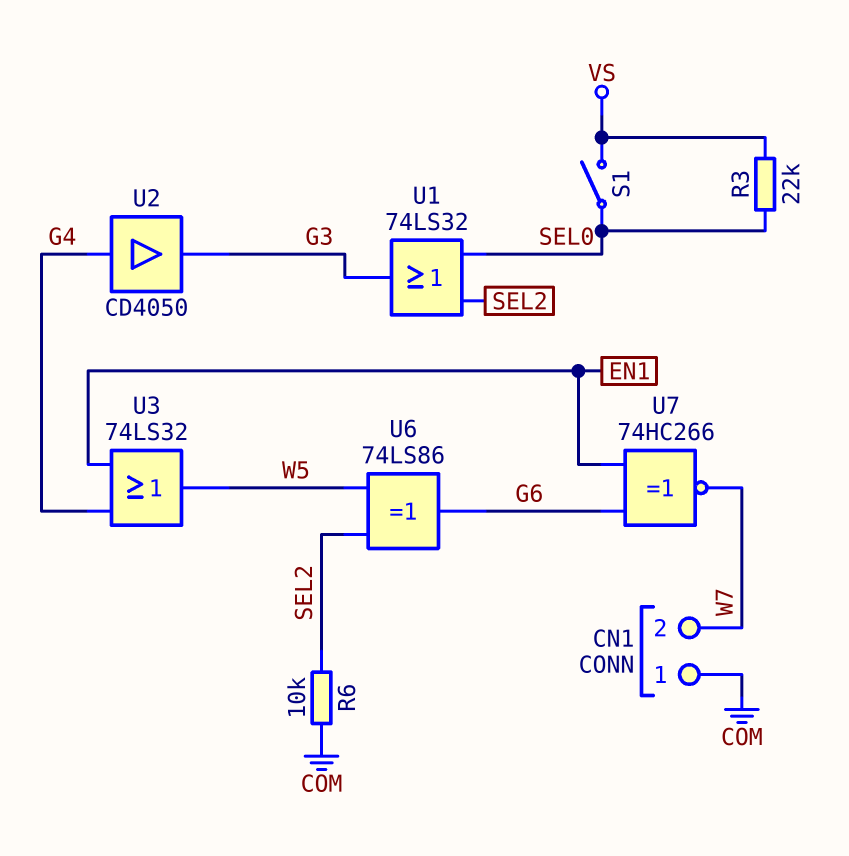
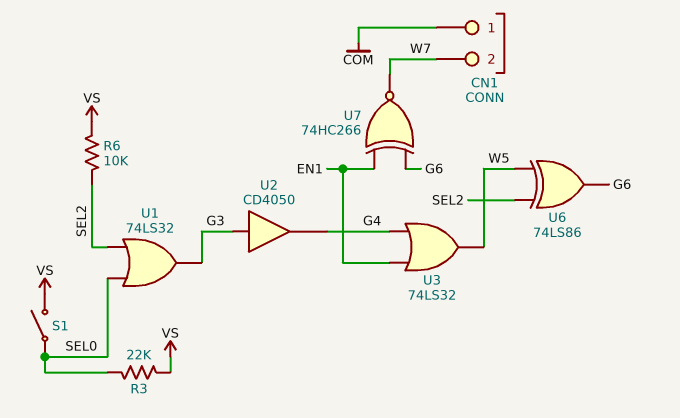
R6: 10k (COM, SEL2) -> 10k (SEL2, VS)
U2: buffer CD4050 (in G4, out G3) -> buffer CD4050 (in G3, out G4)

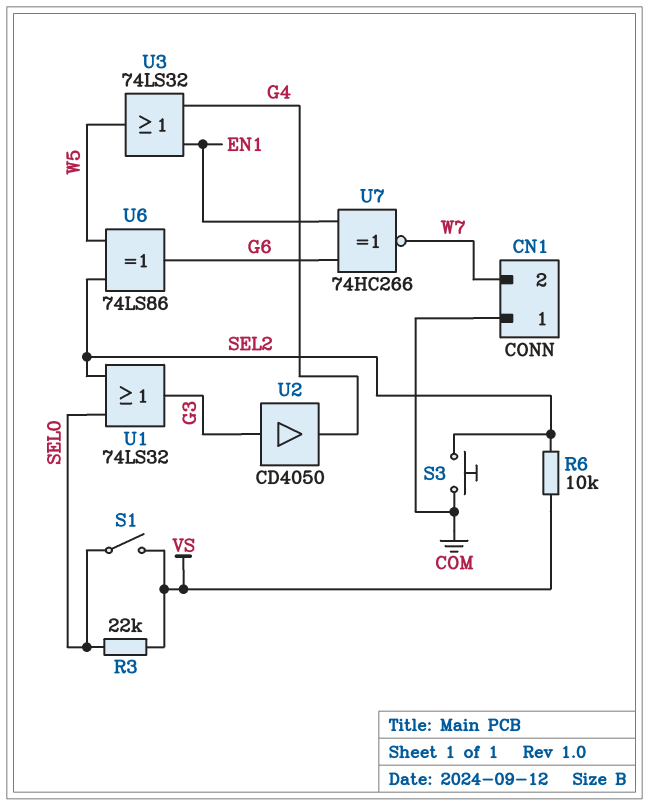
S3: none -> button (COM, SEL2)

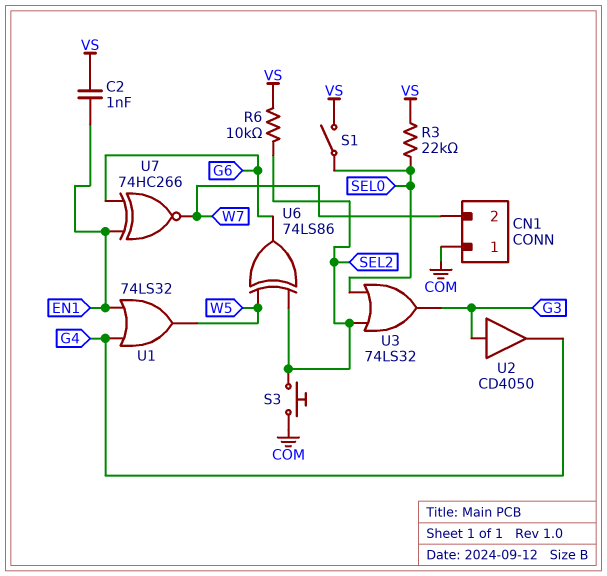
C2: none -> 1nF (EN1, VS)
U1: OR 74LS32 (in SEL0, in SEL2, out G3) -> OR 74LS32 (in EN1, in G4, out W5)
U3: OR 74LS32 (in EN1, in G4, out W5) -> OR 74LS32 (in SEL0, in SEL2, out G3)

